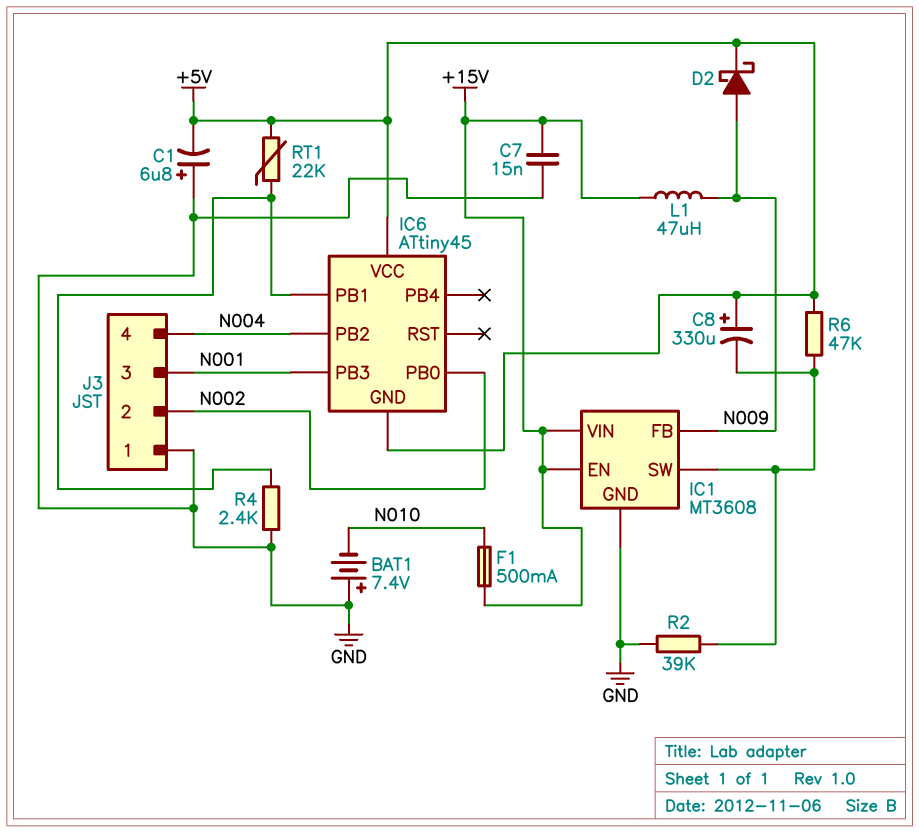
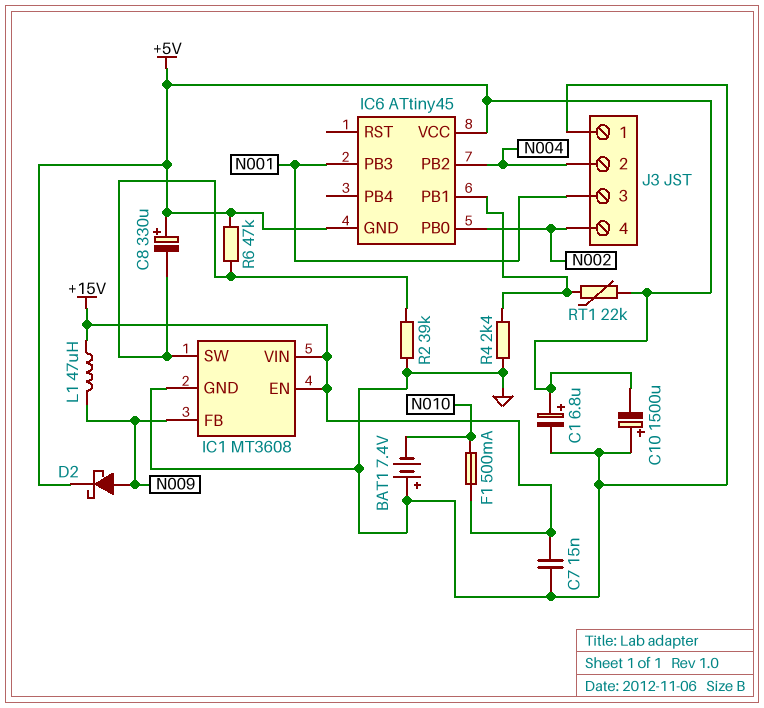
C1: 6.8uF (plus GND, minus +5V) -> 6.8uF (plus +5V, minus GND)
C10: none -> 1500uF (plus GND, minus +5V)
J3 pin 2: N002 -> N004
J3 pin 4: N004 -> N002

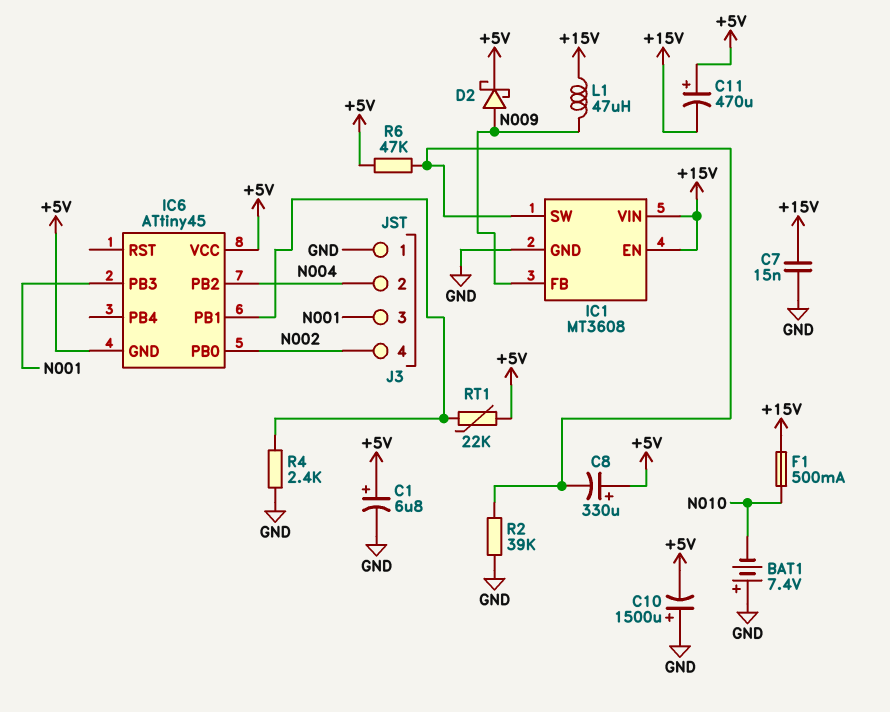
C11: none -> 470uF (plus +5V, minus +15V)

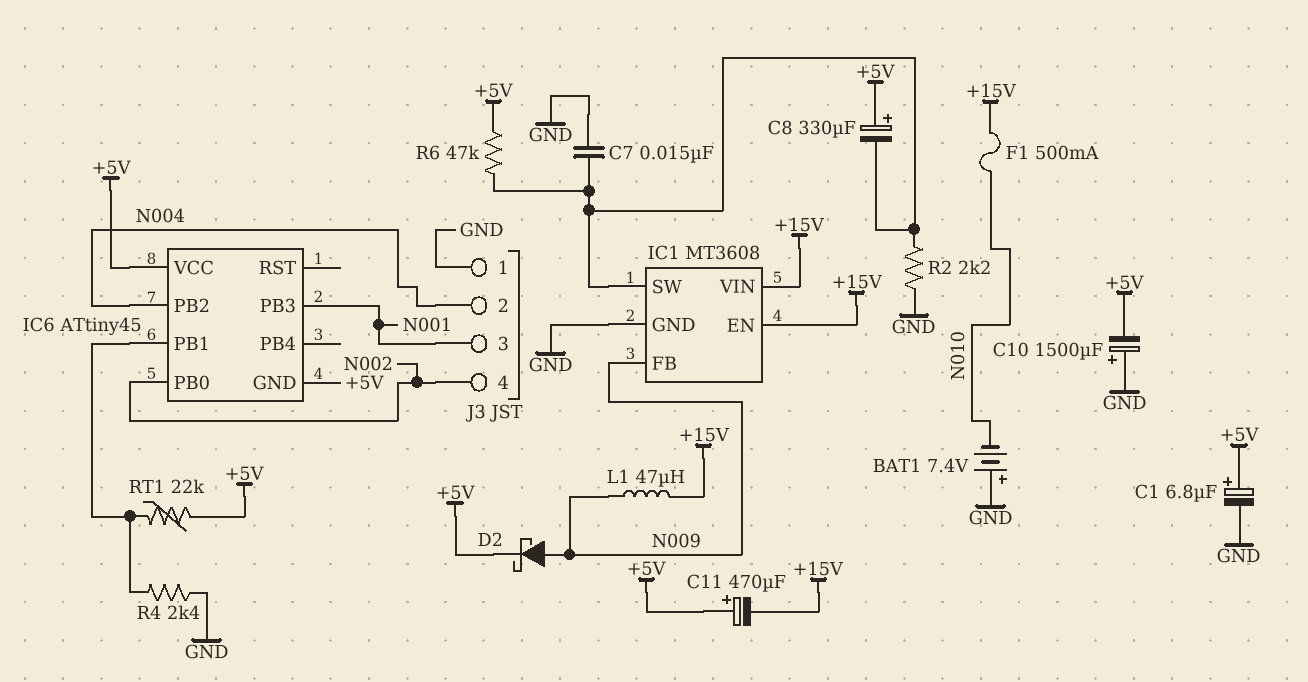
C7: 15nF (+15V, GND) -> 15nF (GND, IC1/SW)
R2: 39k (GND, IC1/SW) -> 2.2k (GND, IC1/SW)

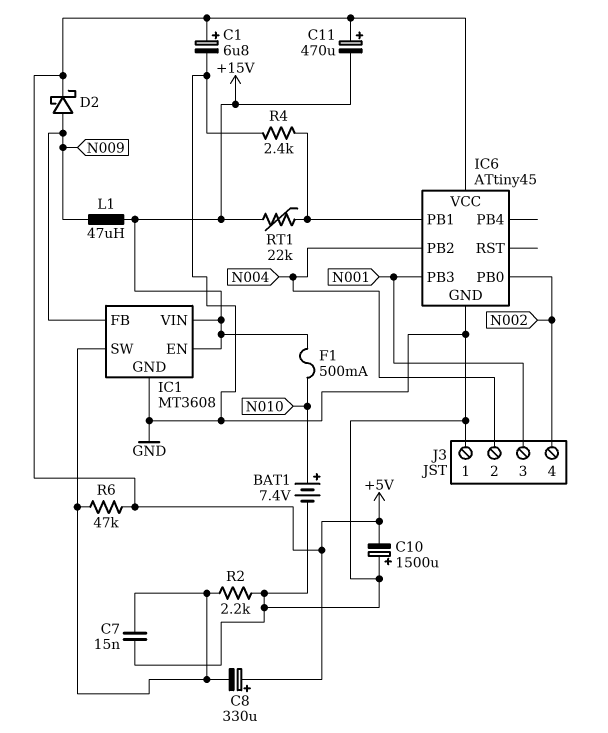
BAT1: 7.4V (plus GND, minus N010) -> 7.4V (plus N010, minus GND)
IC6 pin GND: +5V -> GND
RT1: 22k (+5V, IC6/PB1) -> 22k (+15V, IC6/PB1)

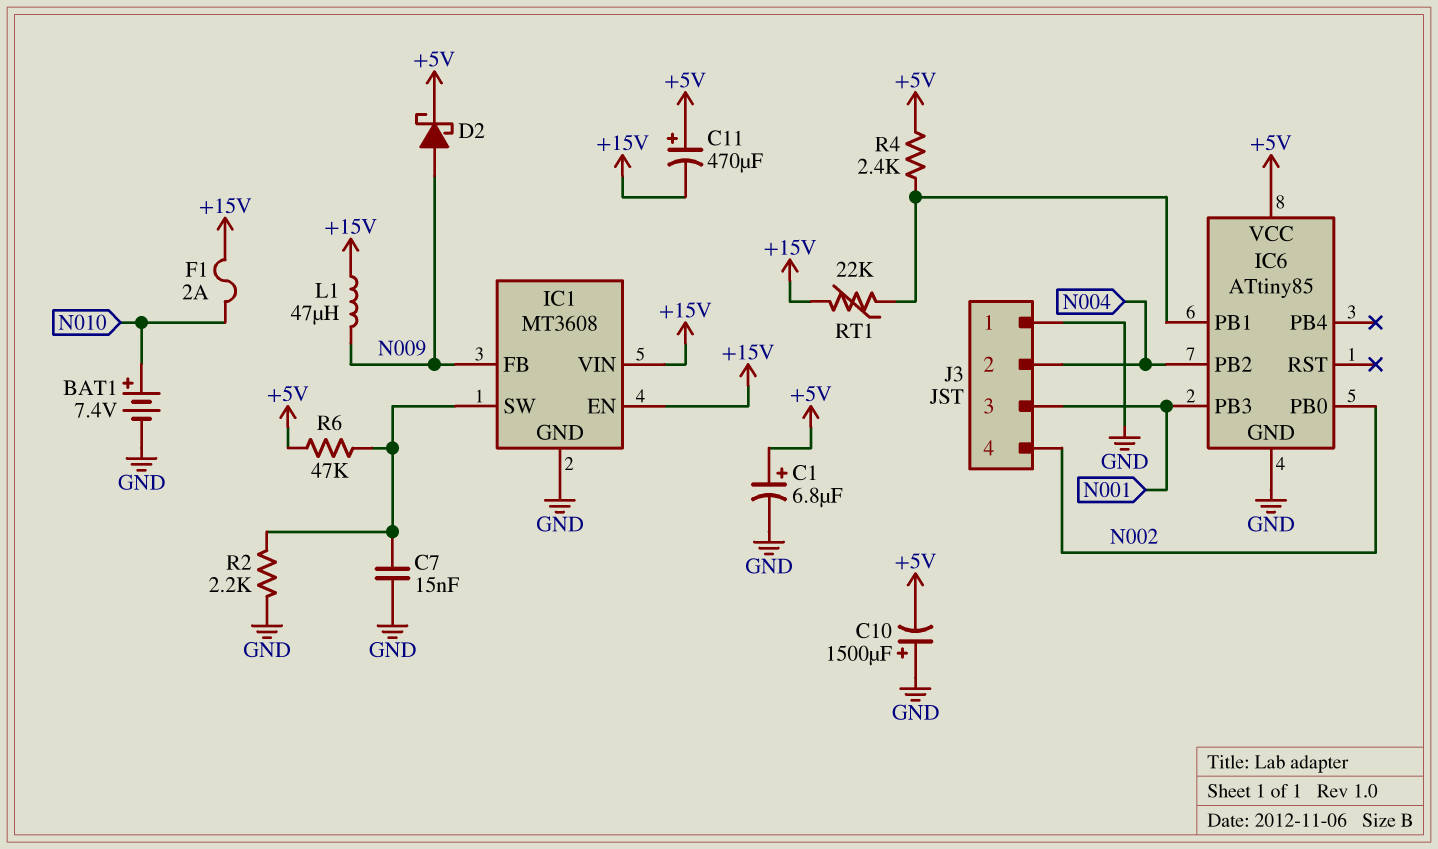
C8: 330uF (plus +5V, minus IC1/SW) -> none
F1: 500mA (+15V, N010) -> 2A (+15V, N010)
IC6: ATtiny45 -> ATtiny85
R4: 2.4k (GND, IC6/PB1) -> 2.4k (+5V, IC6/PB1)

